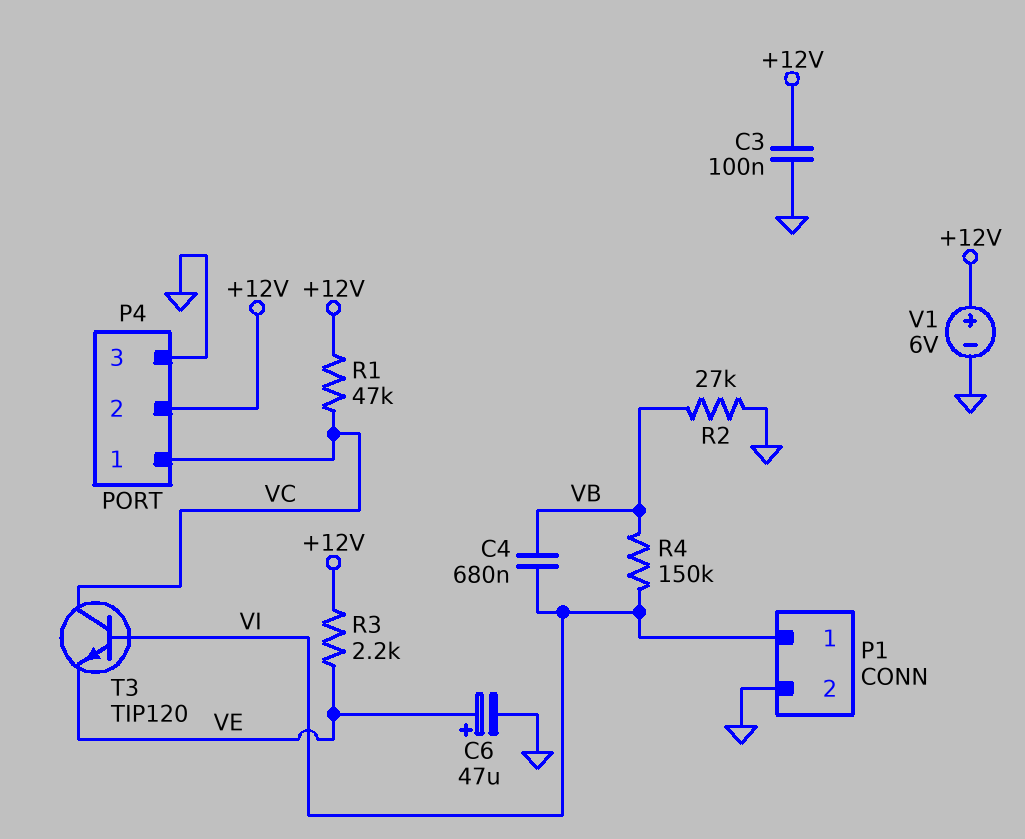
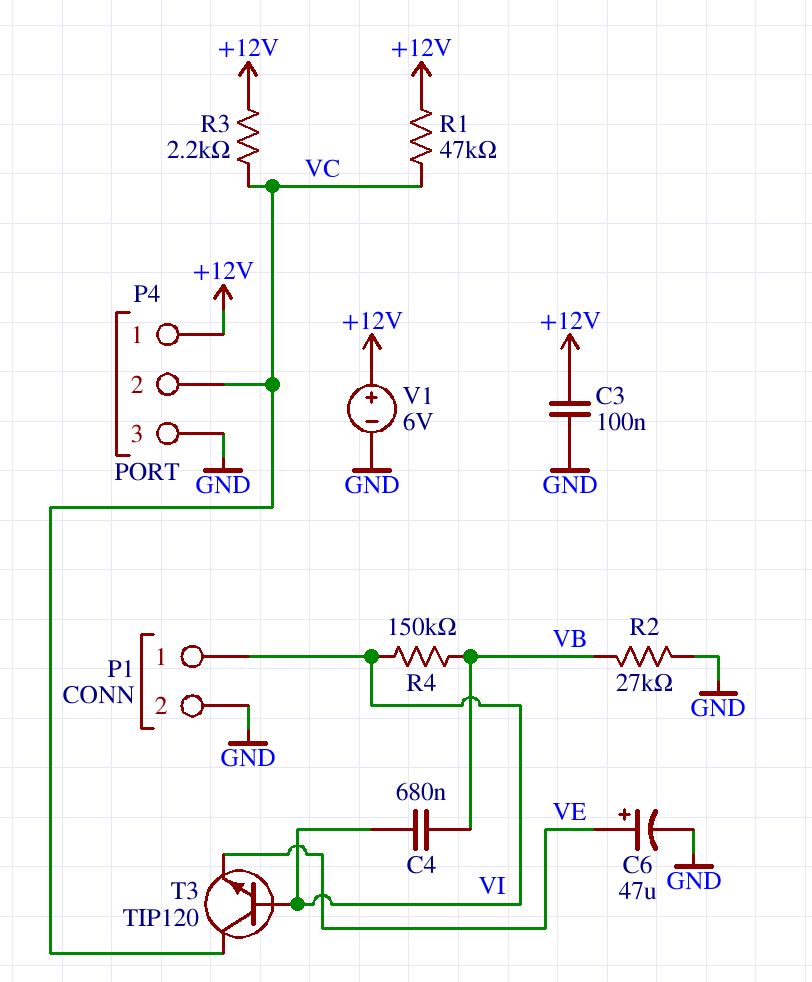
P4 pin 1: VC -> +12V
P4 pin 2: +12V -> VC
R3: 2.2k (+12V, VE) -> 2.2k (+12V, VC)

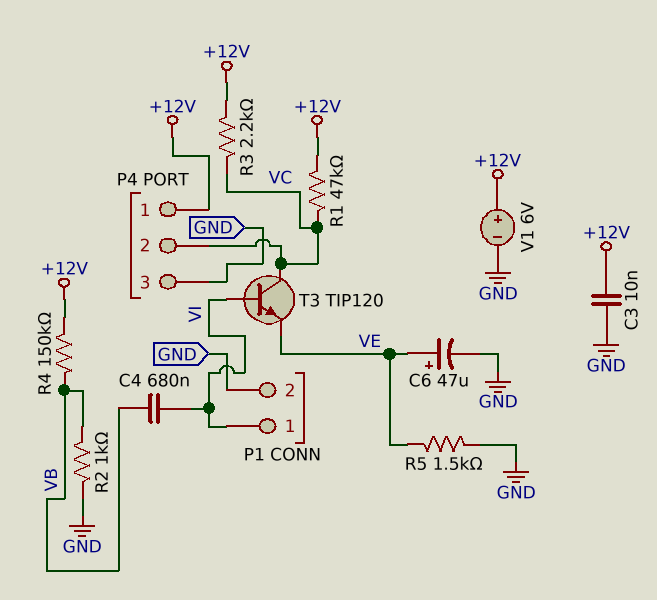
C3: 100nF (+12V, GND) -> 10nF (+12V, GND)
R2: 27k (GND, VB) -> 1k (GND, VB)
R4: 150k (VB, VI) -> 150k (+12V, VB)
R5: none -> 1.5k (GND, VE)

